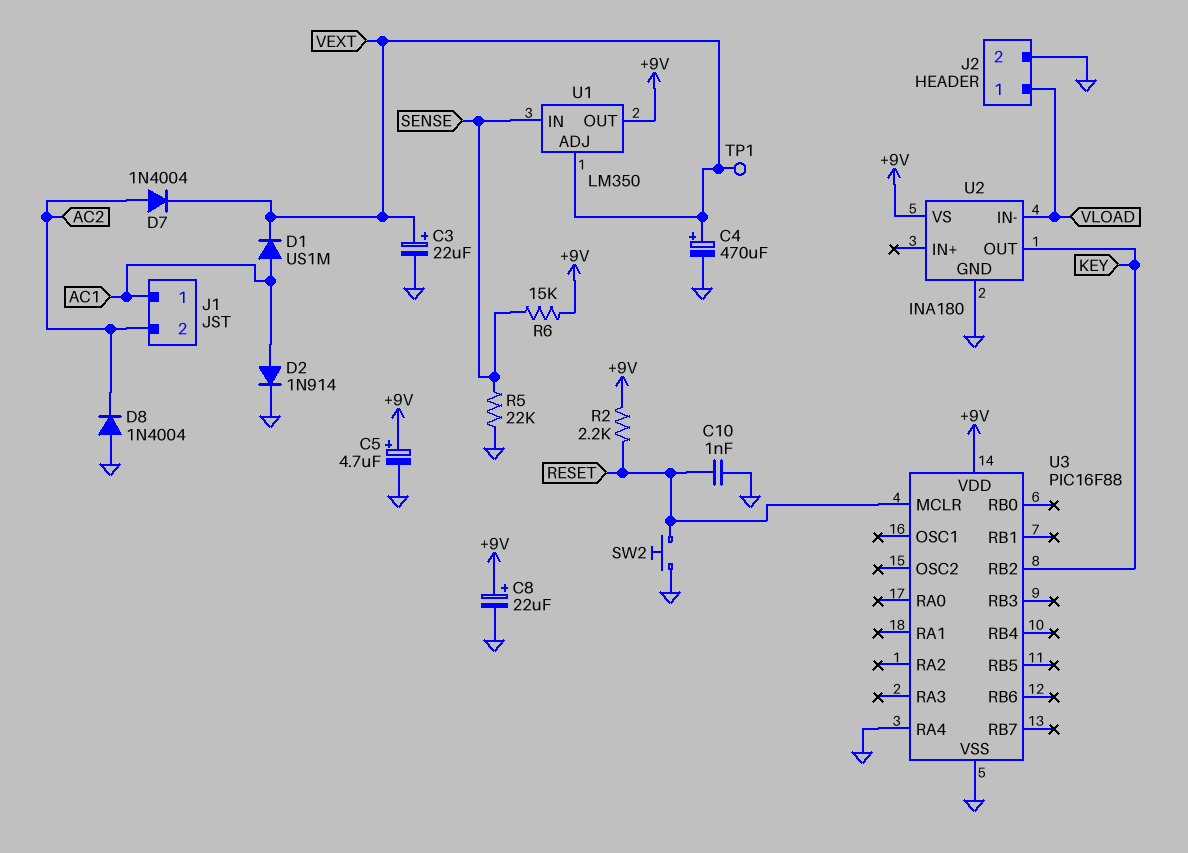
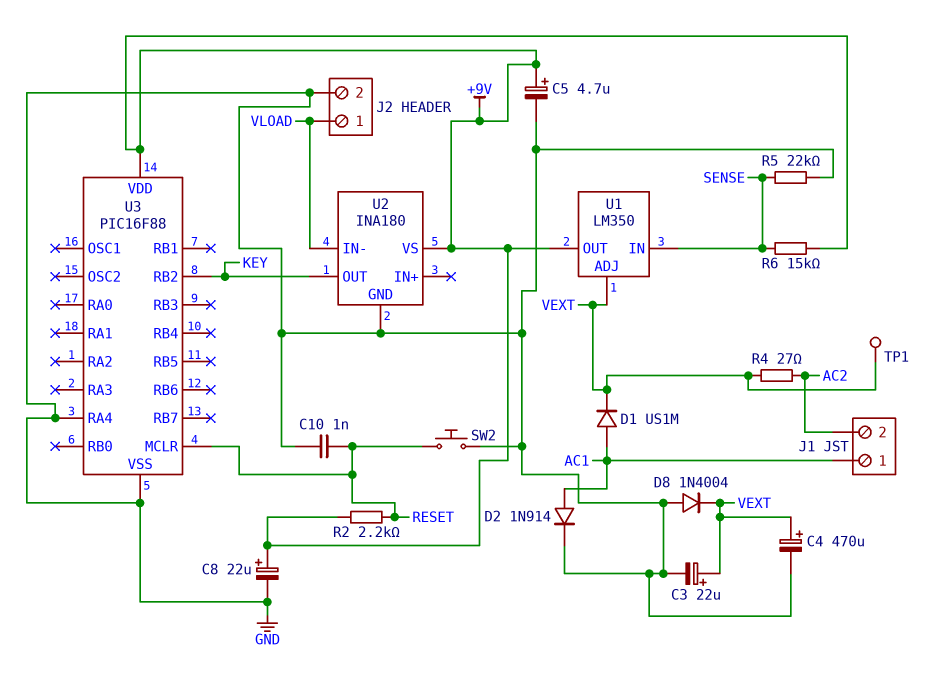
D7: diode 1N4004 (A AC2, K VEXT) -> none
D8: diode 1N4004 (A GND, K AC2) -> diode 1N4004 (A GND, K VEXT)
R4: none -> 27 (AC2, VEXT)

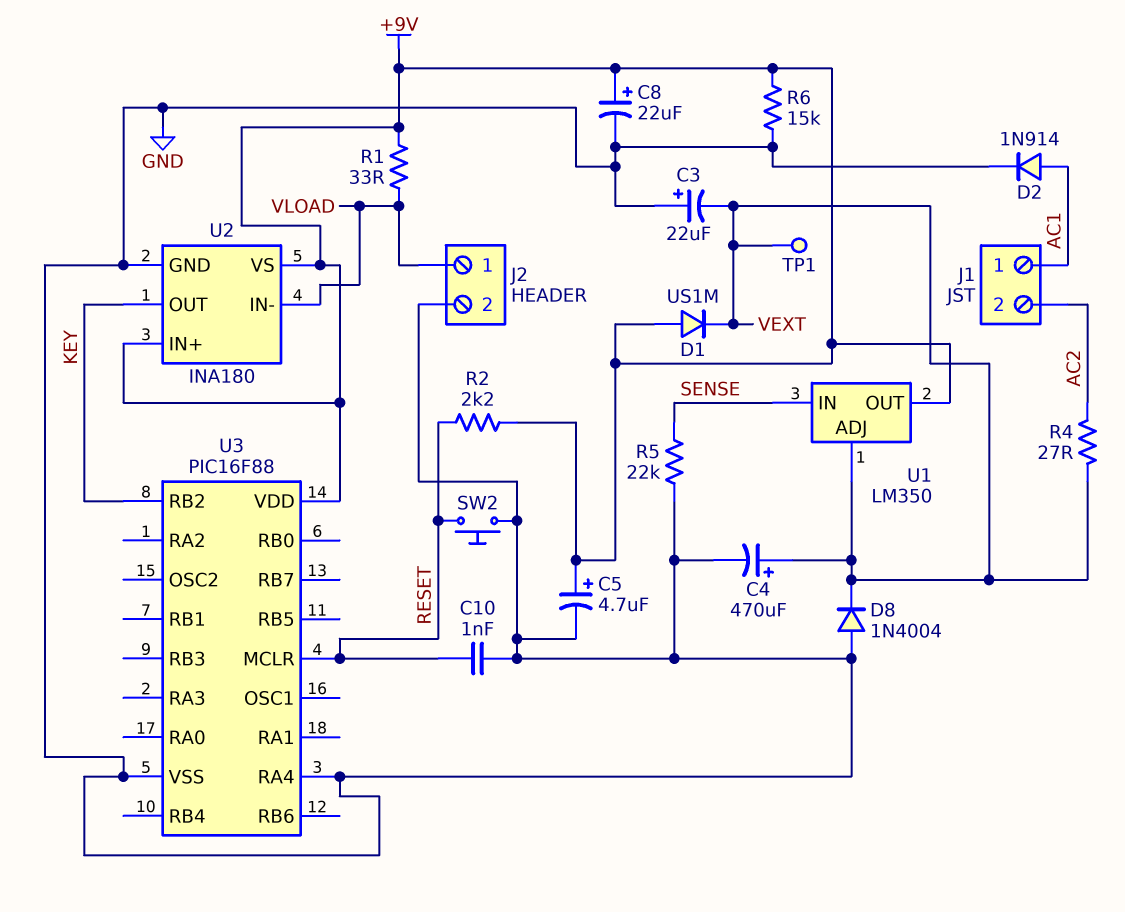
C3: 22uF (plus VEXT, minus GND) -> 22uF (plus GND, minus VEXT)
D1: diode US1M (A AC1, K VEXT) -> diode US1M (A +9V, K VEXT)
R1: none -> 33 (+9V, VLOAD)
R6: 15k (+9V, SENSE) -> 15k (+9V, GND)
U2 pin IN+: none -> +9V

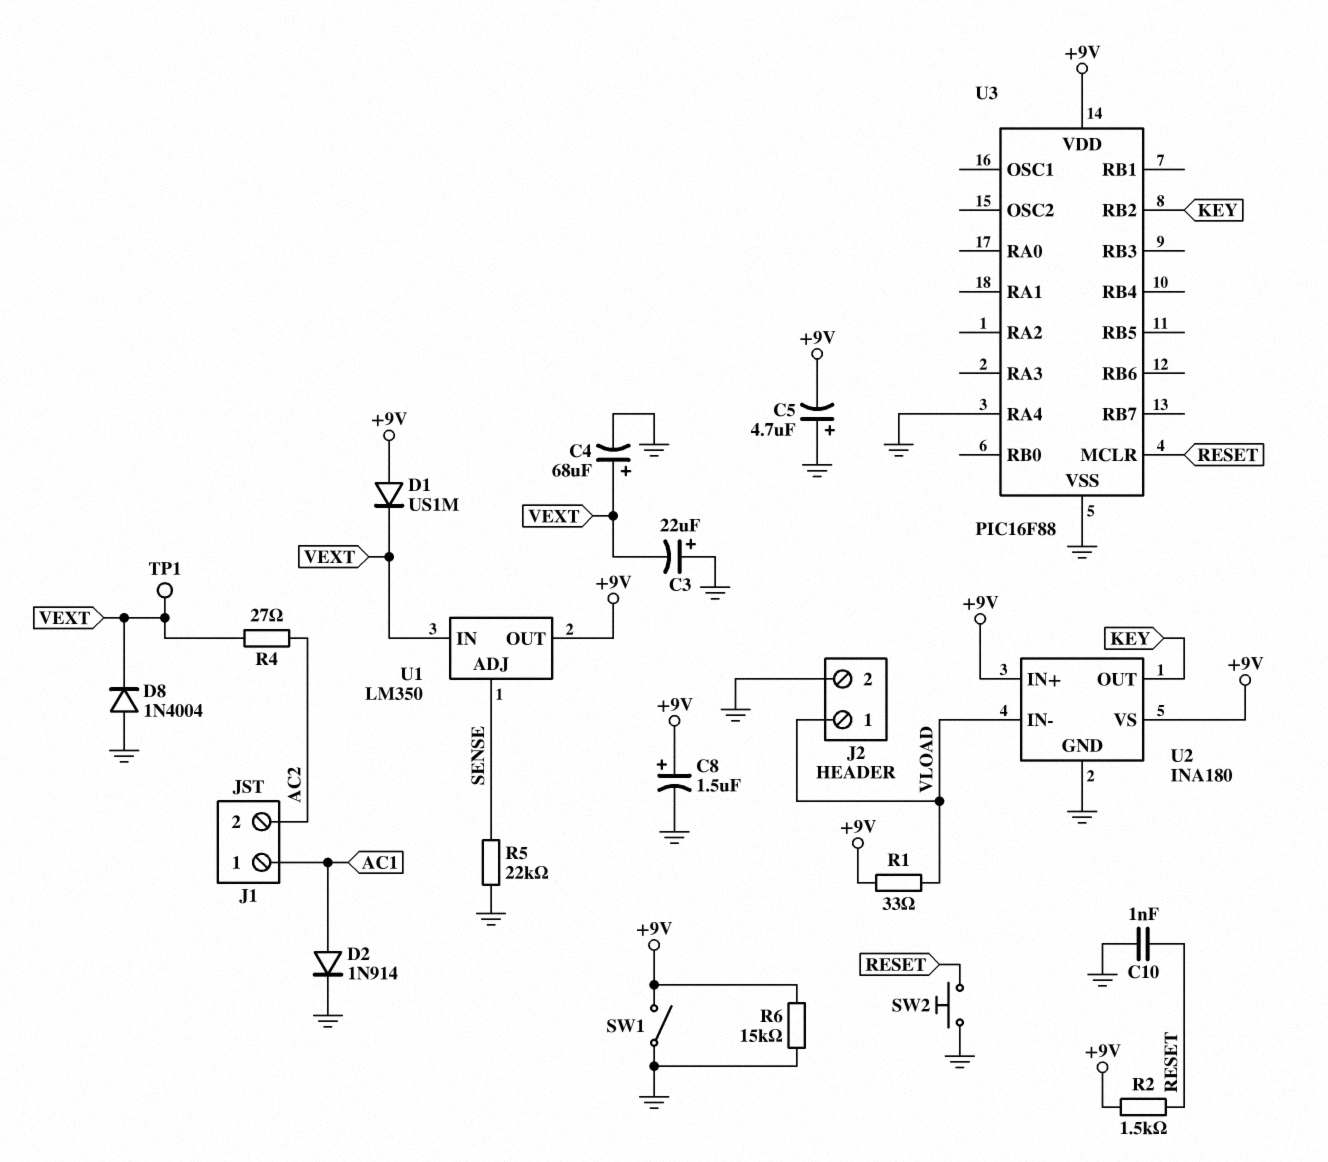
C4: 470uF (plus VEXT, minus GND) -> 68uF (plus VEXT, minus GND)
C5: 4.7uF (plus +9V, minus GND) -> 4.7uF (plus GND, minus +9V)
C8: 22uF (plus +9V, minus GND) -> 1.5uF (plus +9V, minus GND)
R2: 2.2k (+9V, RESET) -> 1.5k (+9V, RESET)
SW1: none -> switch (+9V, GND)
U1 pin ADJ: VEXT -> SENSE
U1 pin IN: SENSE -> VEXT

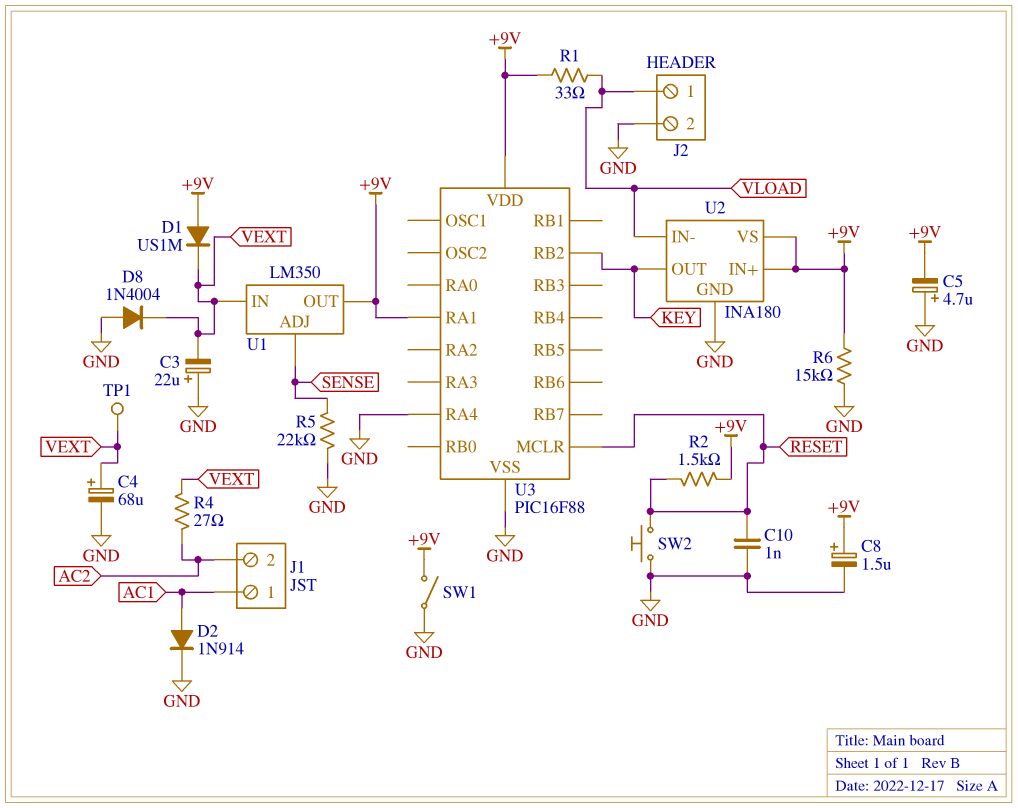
U3 pin RA1: none -> +9V

